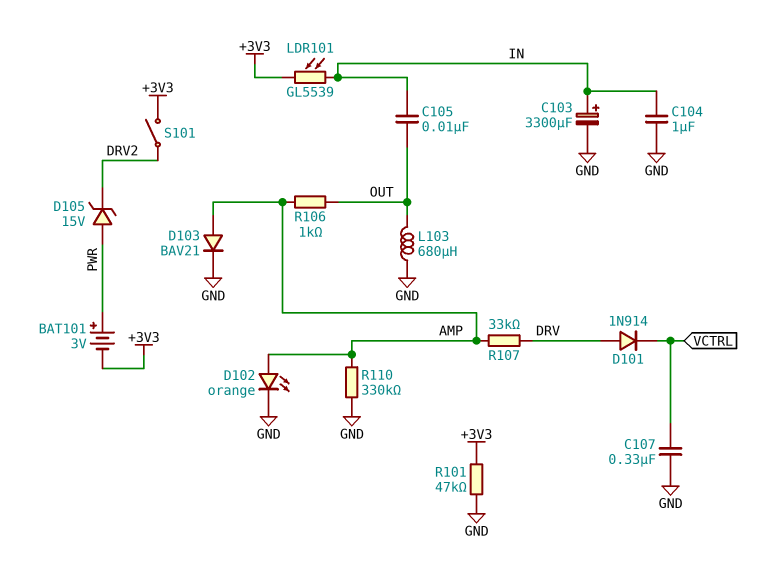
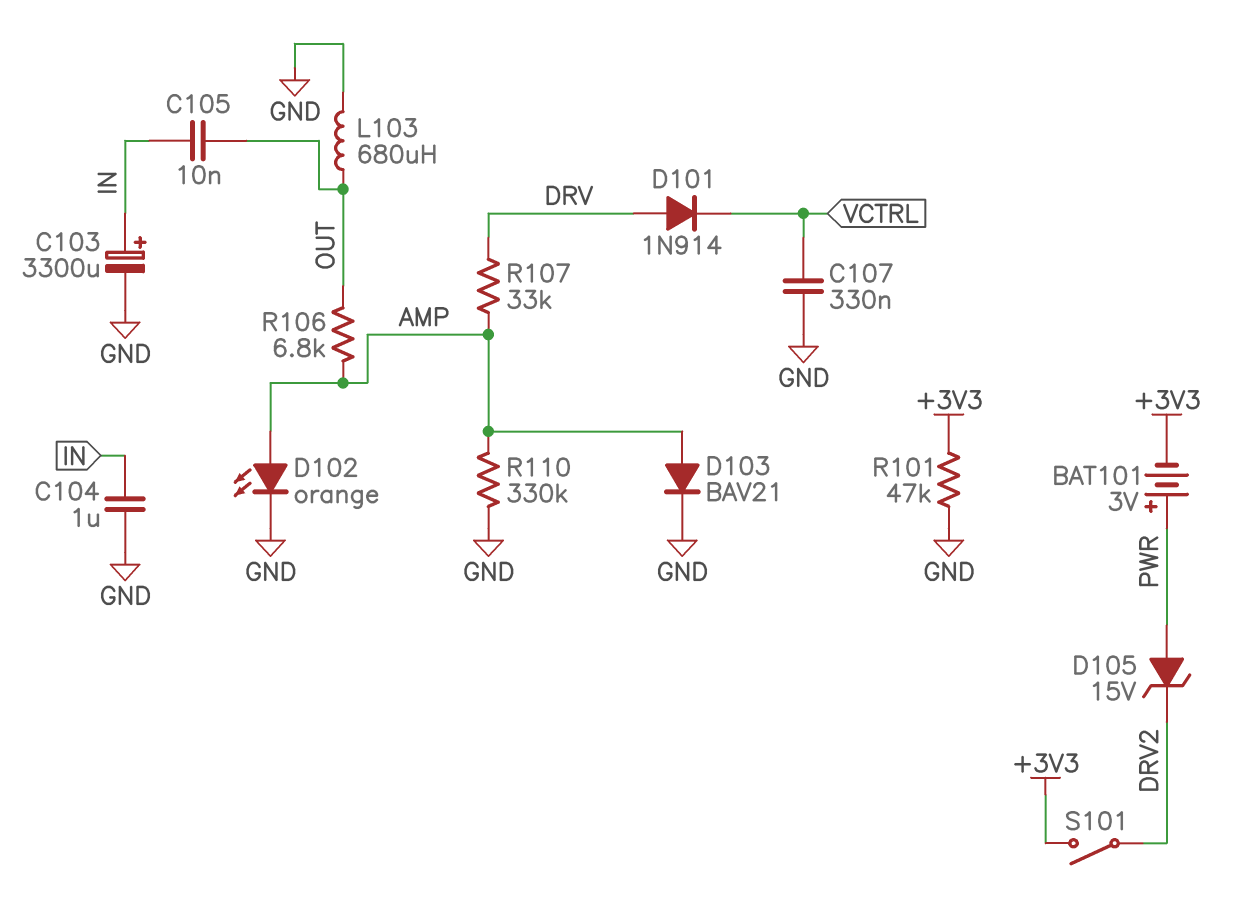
LDR101: GL5539 (+3V3, IN) -> none
R106: 1k (AMP, OUT) -> 6.8k (AMP, OUT)

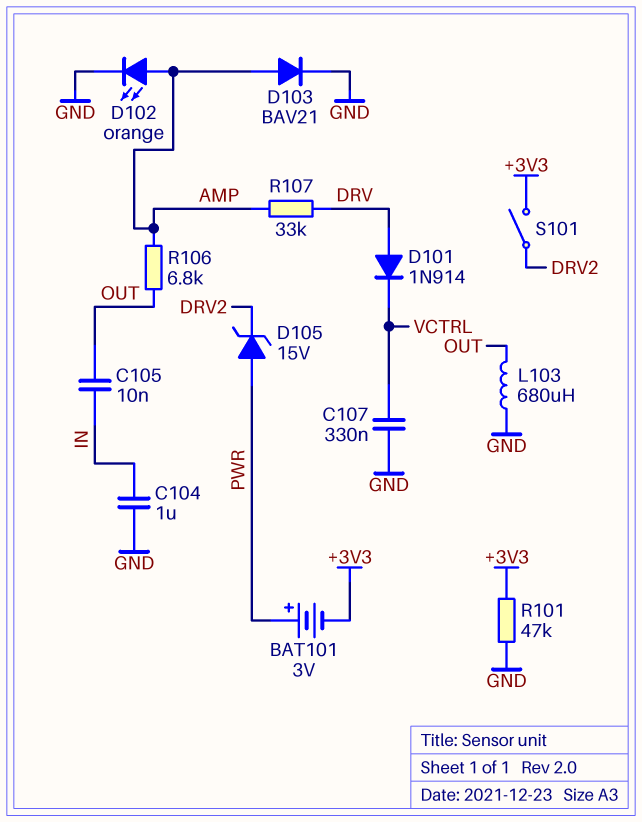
C103: 3300uF (plus IN, minus GND) -> none
R110: 330k (AMP, GND) -> none

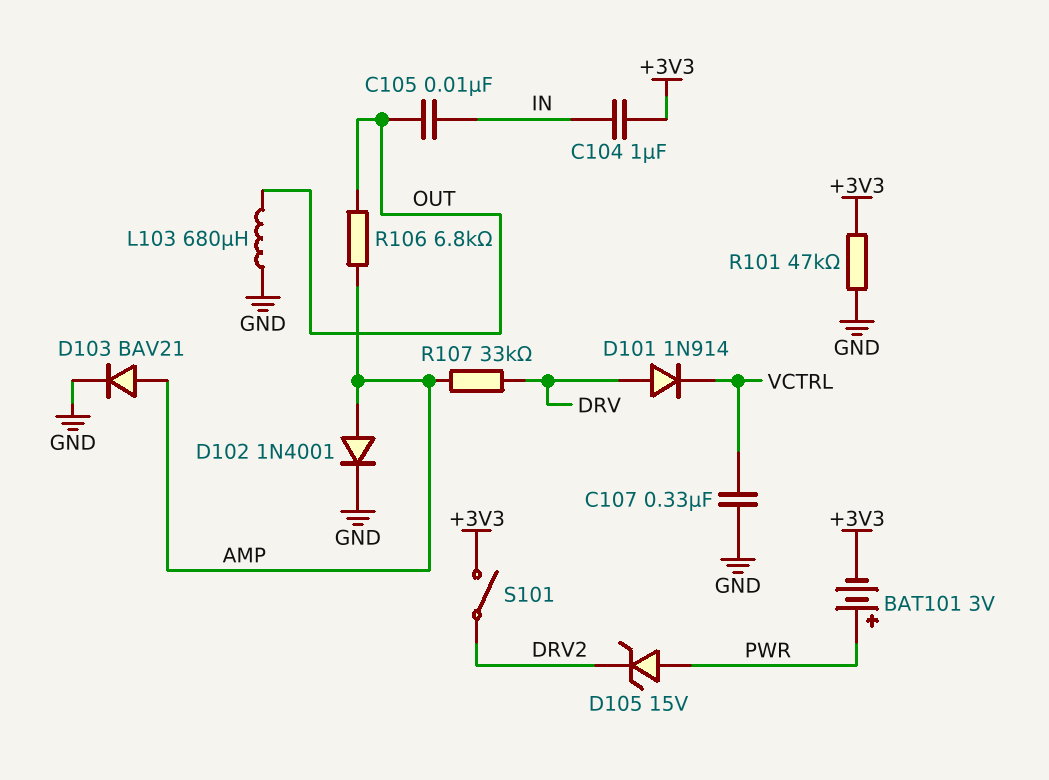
C104: 1uF (GND, IN) -> 1uF (+3V3, IN)
D102: LED orange (A AMP, K GND) -> diode 1N4001 (A AMP, K GND)

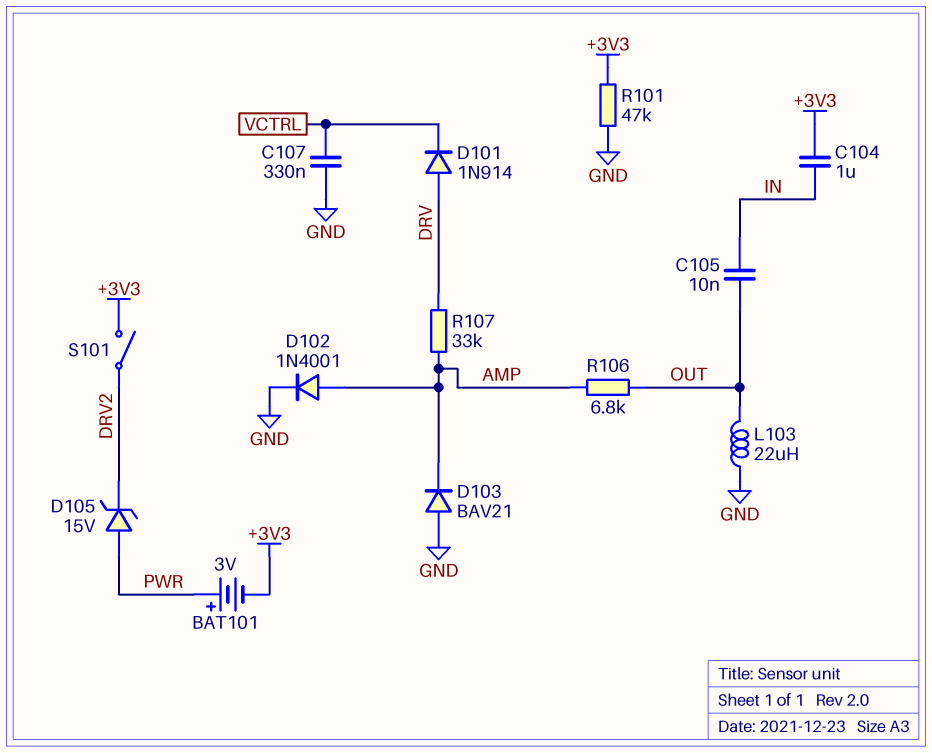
D103: diode BAV21 (A AMP, K GND) -> diode BAV21 (A GND, K AMP)
L103: 680uH (GND, OUT) -> 22uH (GND, OUT)

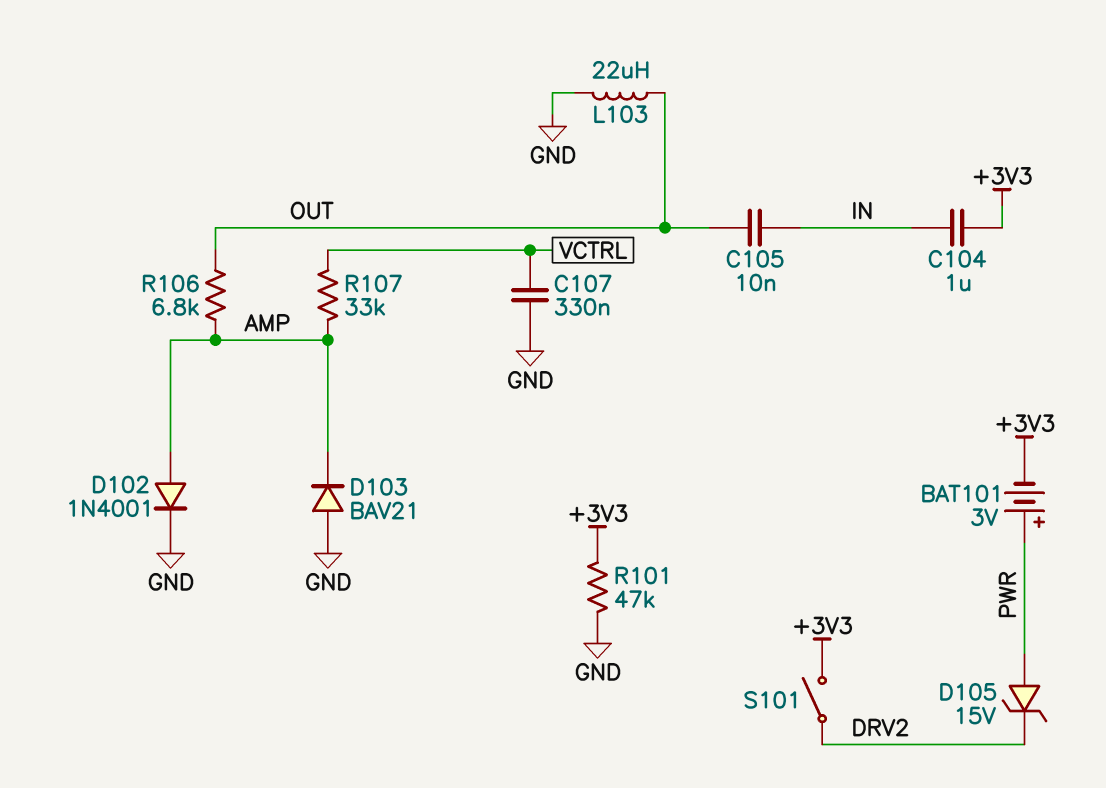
D101: diode 1N914 (A DRV, K VCTRL) -> none
R107: 33k (AMP, DRV) -> 33k (AMP, VCTRL)

